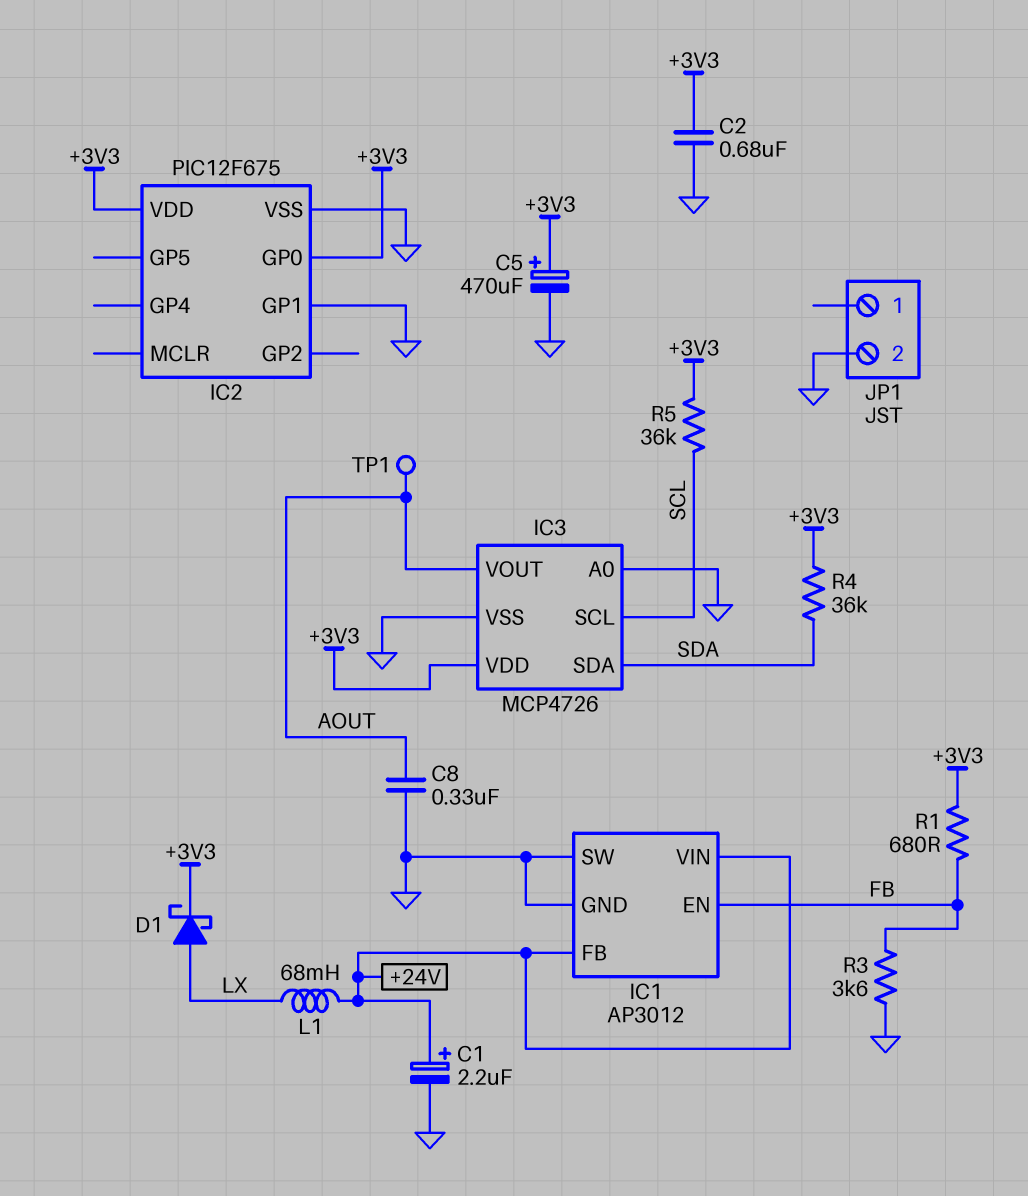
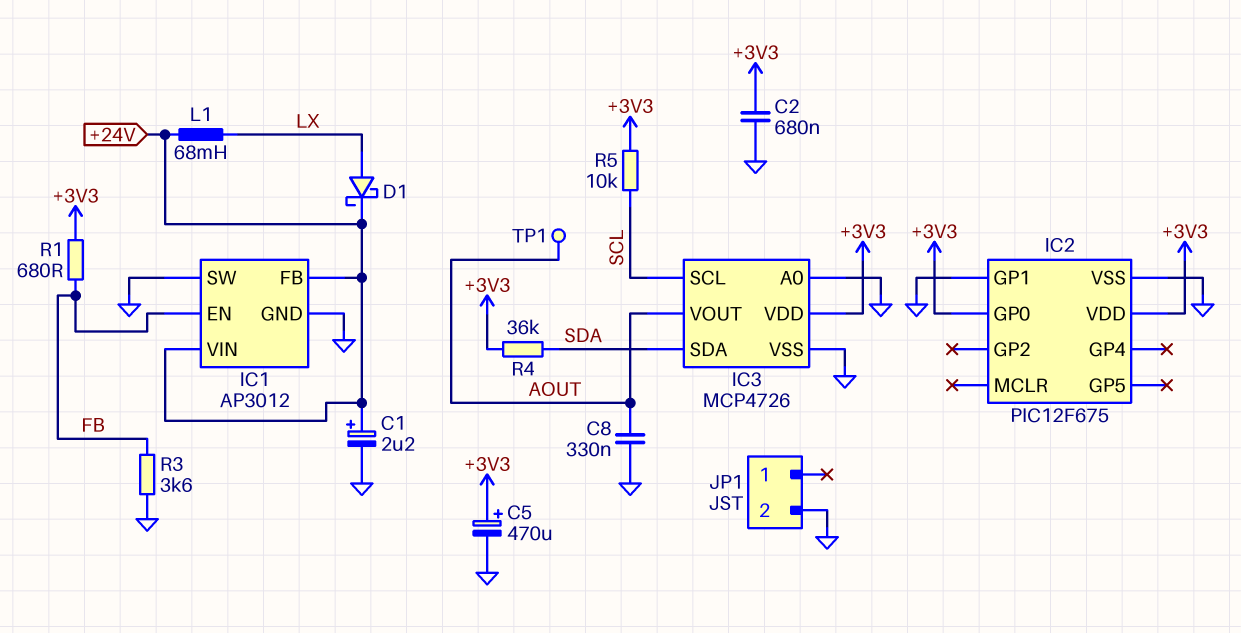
D1: schottky (A LX, K +3V3) -> schottky (A LX, K +24V)
R5: 36k (+3V3, SCL) -> 10k (+3V3, SCL)

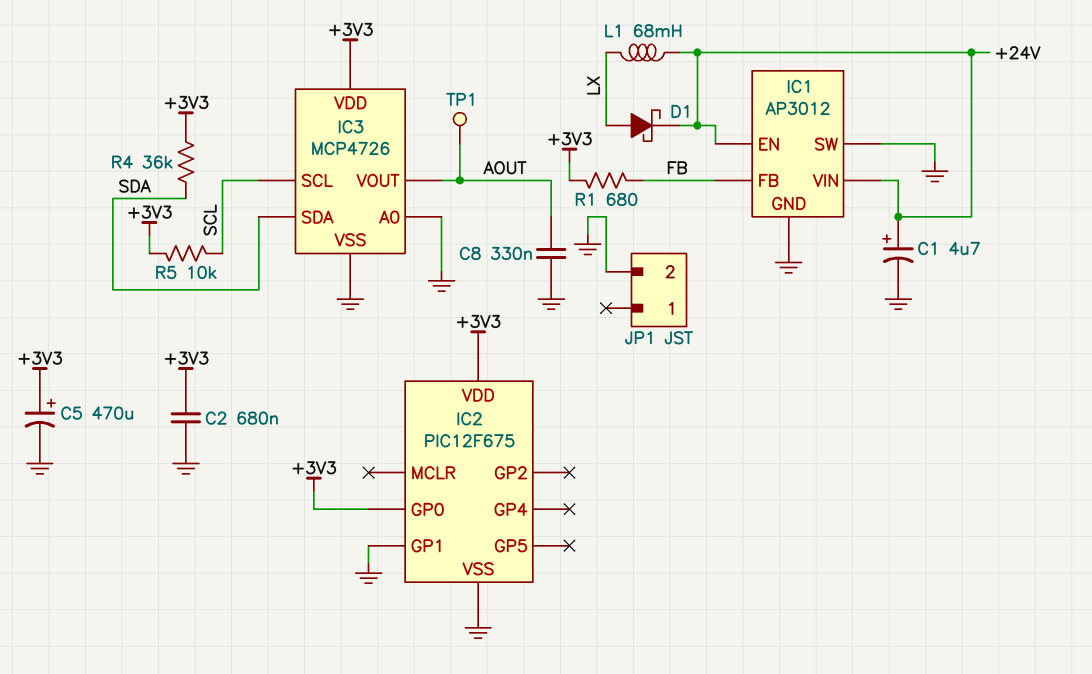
C1: 2.2uF (plus +24V, minus GND) -> 4.7uF (plus +24V, minus GND)
IC1 pin EN: FB -> +24V
IC1 pin FB: +24V -> FB
R3: 3.6k (FB, GND) -> none

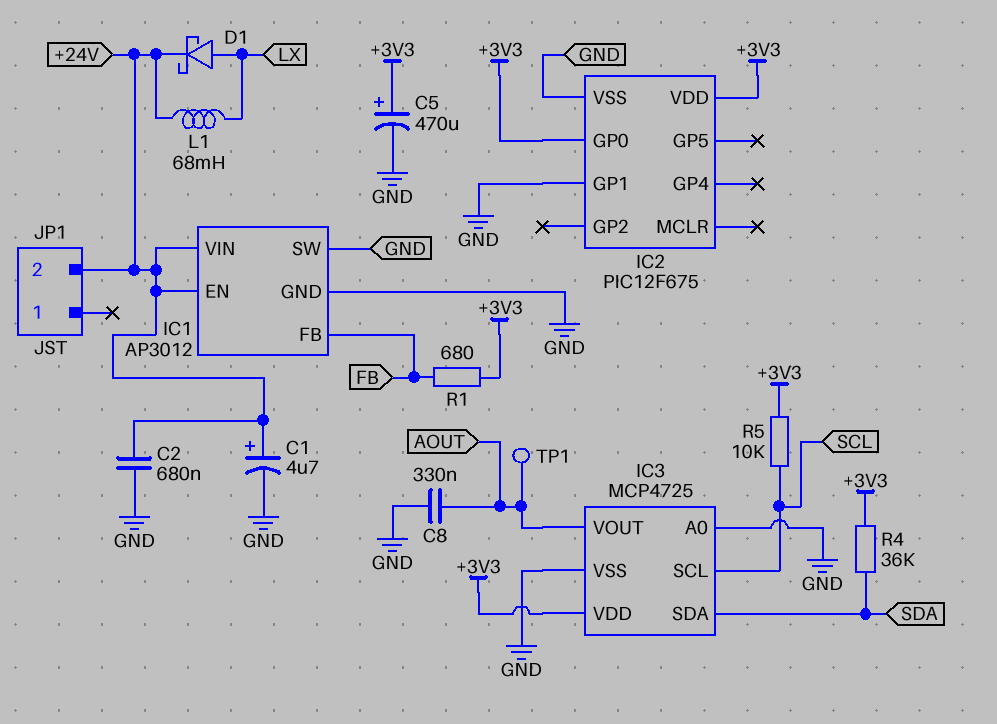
C2: 680nF (+3V3, GND) -> 680nF (+24V, GND)
IC3: MCP4726 -> MCP4725
JP1 pin 2: GND -> +24V

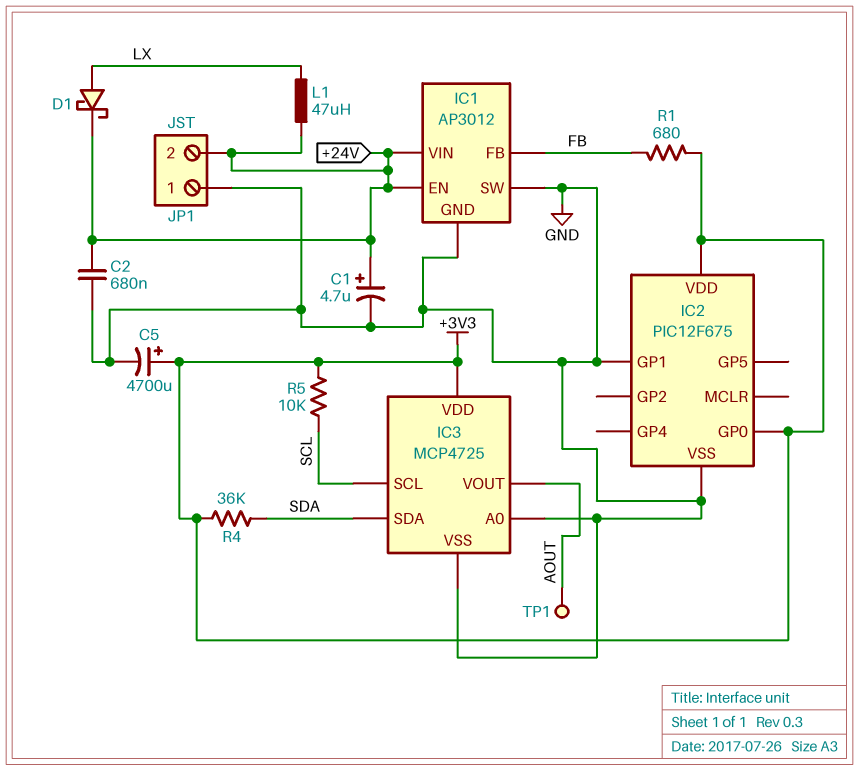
C5: 470uF (plus +3V3, minus GND) -> 4700uF (plus +3V3, minus GND)
C8: 330nF (AOUT, GND) -> none
JP1 pin 1: none -> GND
L1: 68mH (+24V, LX) -> 47uH (+24V, LX)

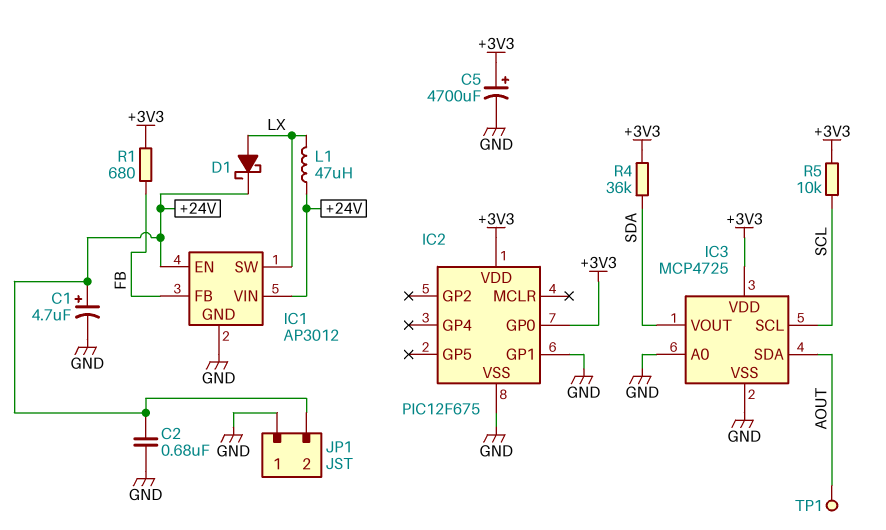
IC1 pin SW: GND -> LX
IC3 pin SDA: SDA -> AOUT
IC3 pin VOUT: AOUT -> SDA

